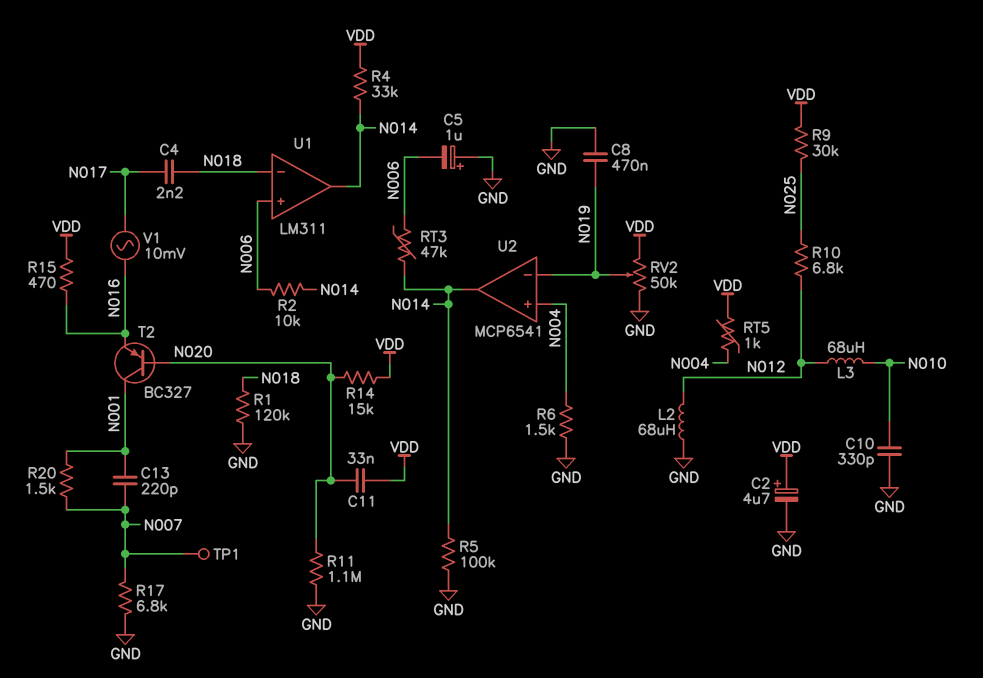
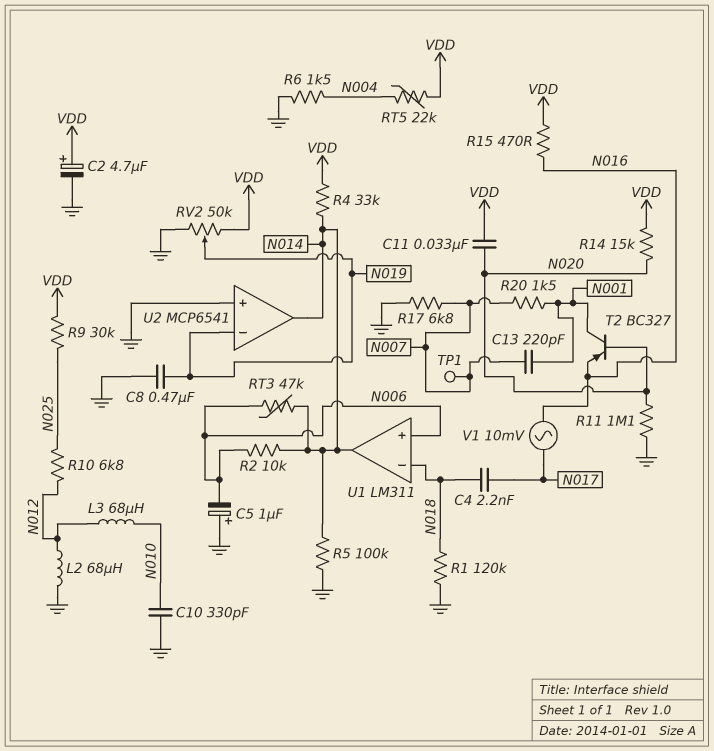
RT5: 1k (N004, VDD) -> 22k (N004, VDD)
U2 pin in+: N004 -> GND

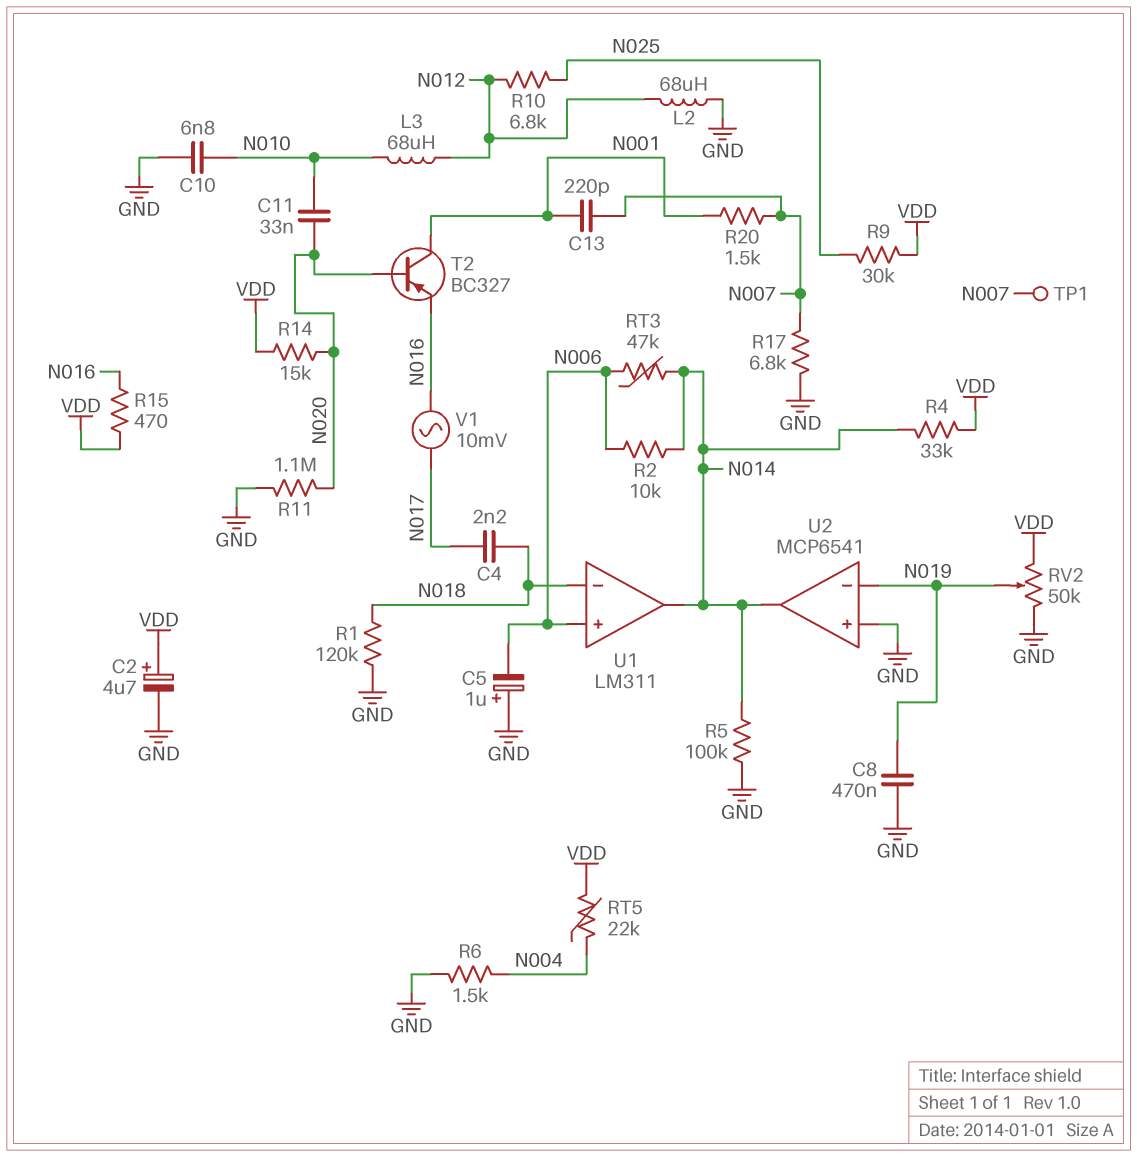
C10: 330pF (GND, N010) -> 6.8nF (GND, N010)
C11: 33nF (N020, VDD) -> 33nF (N010, N020)

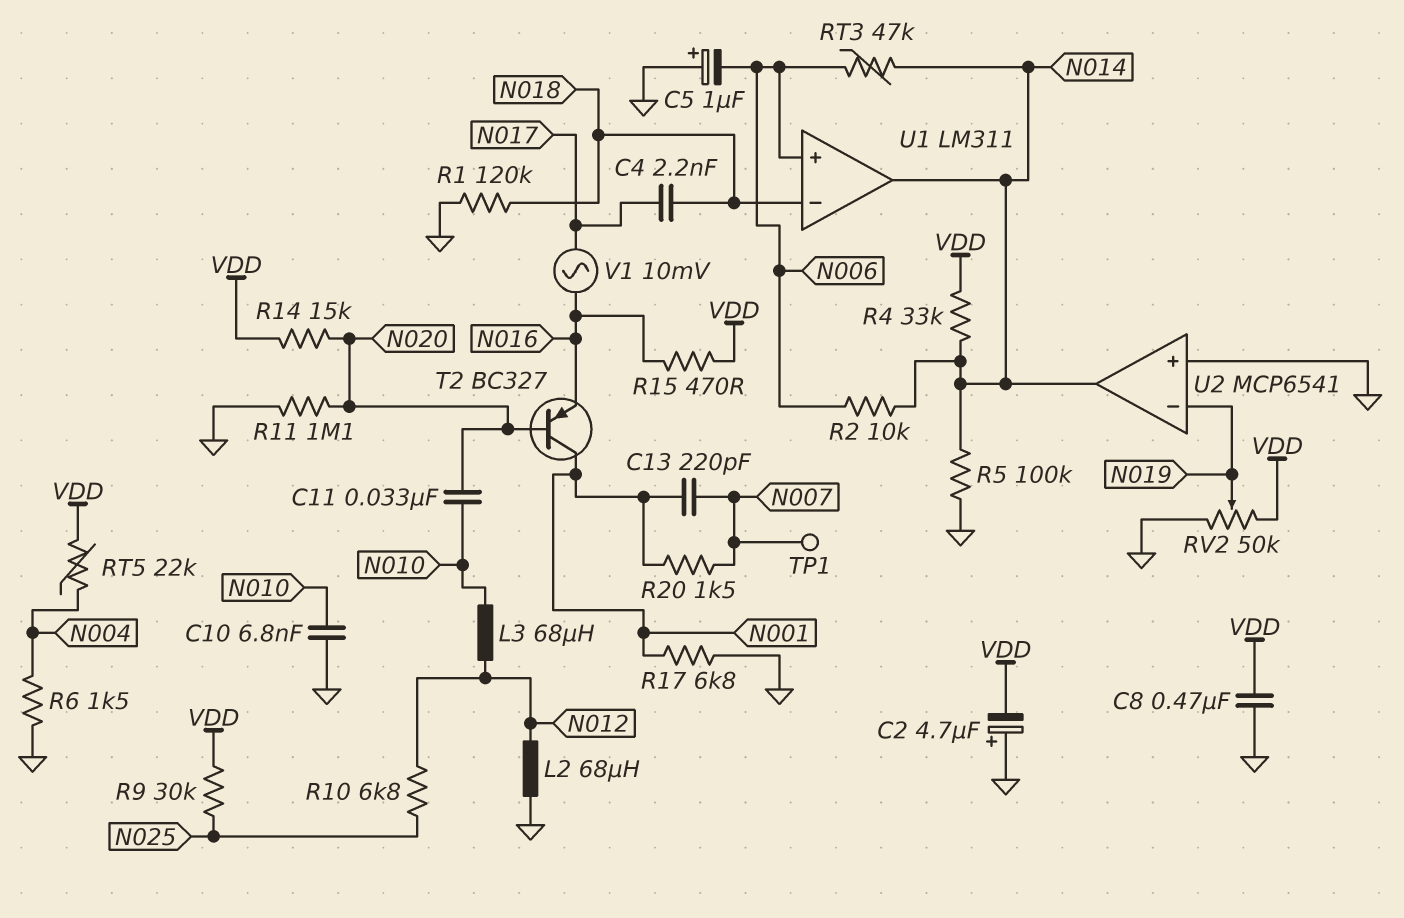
C2: 4.7uF (plus VDD, minus GND) -> 4.7uF (plus GND, minus VDD)
C8: 470nF (GND, N019) -> 470nF (GND, VDD)
R17: 6.8k (GND, N007) -> 6.8k (GND, N001)

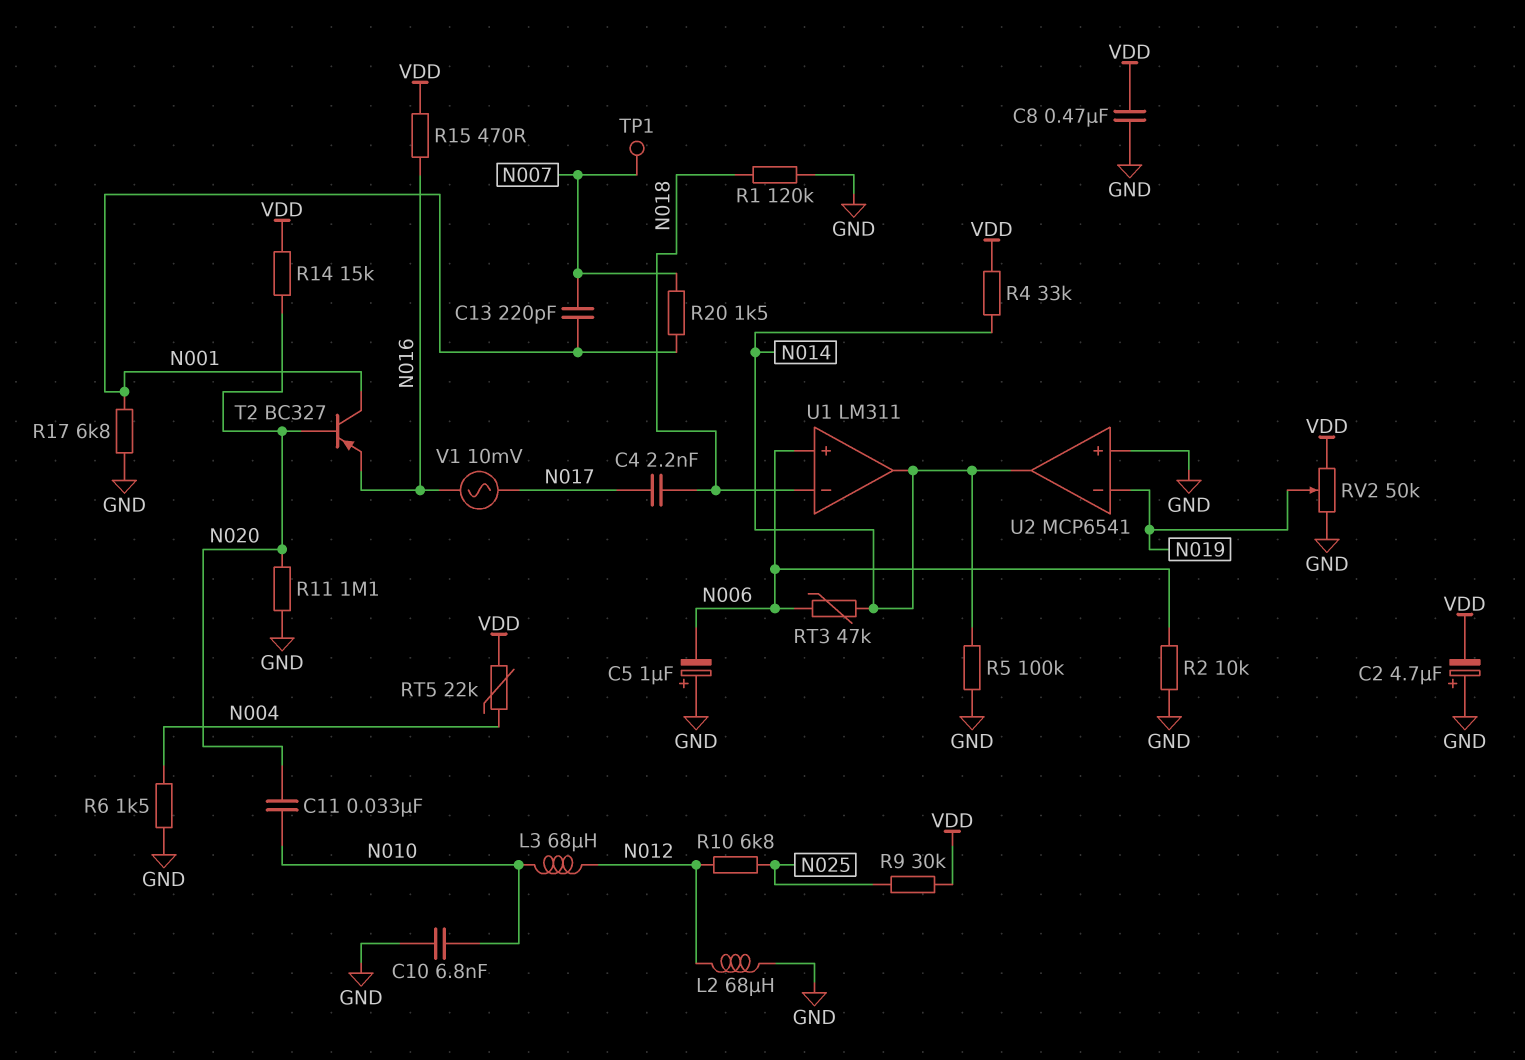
R2: 10k (N006, N014) -> 10k (GND, N006)

